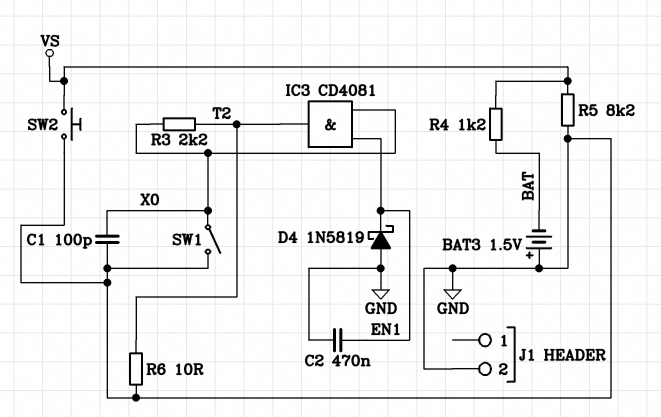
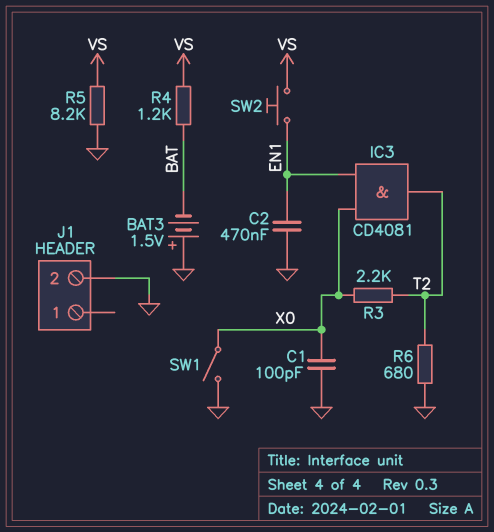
D4: schottky 1N5819 (A GND, K EN1) -> none
R6: 10 (GND, T2) -> 680 (GND, T2)
SW2: button (GND, VS) -> button (EN1, VS)

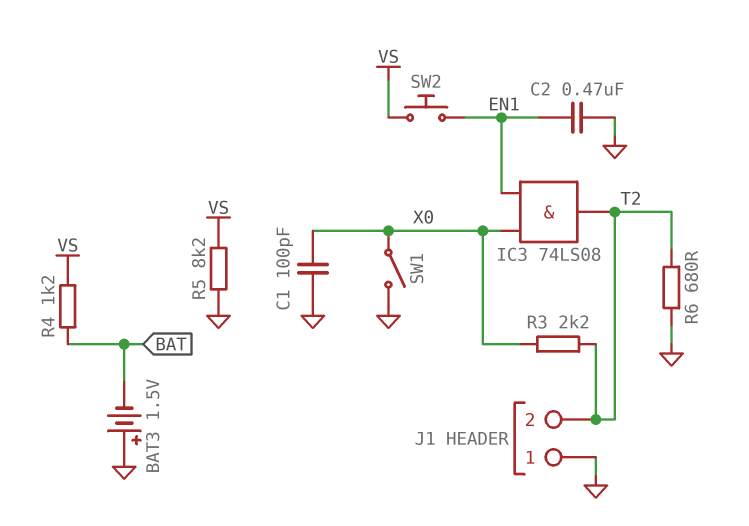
IC3: AND CD4081 (in EN1, in X0, out T2) -> AND 74LS08 (in EN1, in X0, out T2)
J1 pin 1: none -> GND
J1 pin 2: GND -> T2

